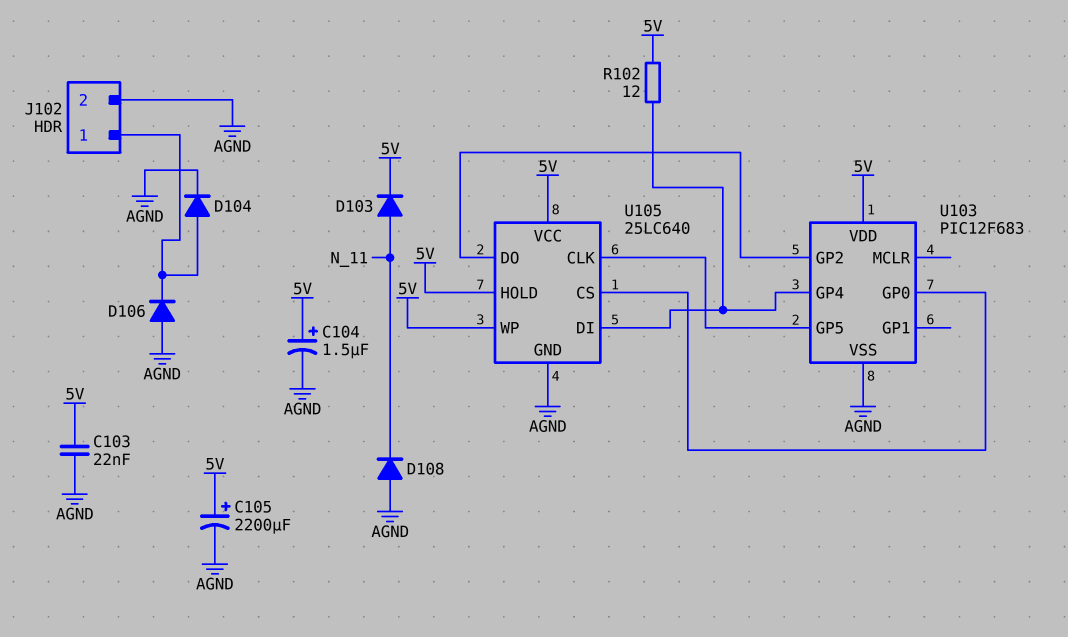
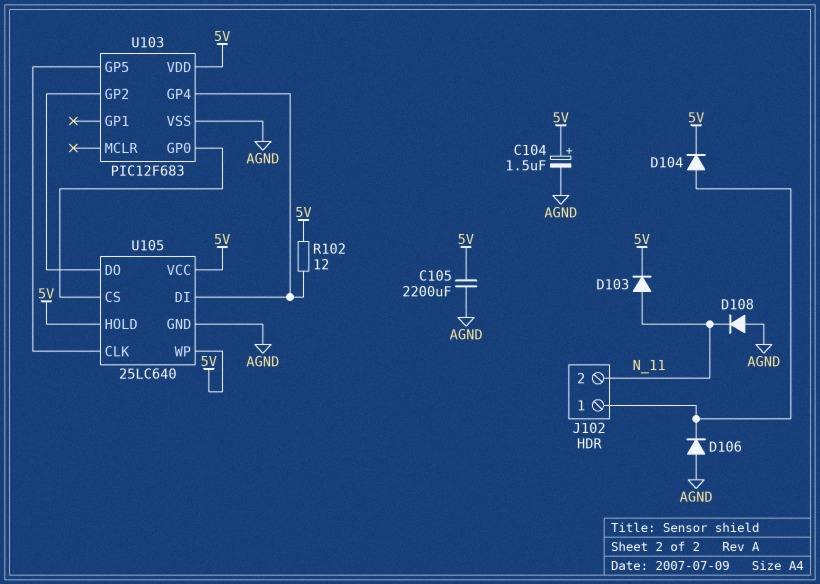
C103: 22nF (5V, AGND) -> none
C105: 2200uF (plus 5V, minus AGND) -> 2200uF (5V, AGND)
D104: diode (A J102/1, K AGND) -> diode (A J102/1, K 5V)
J102 pin 2: AGND -> N_11

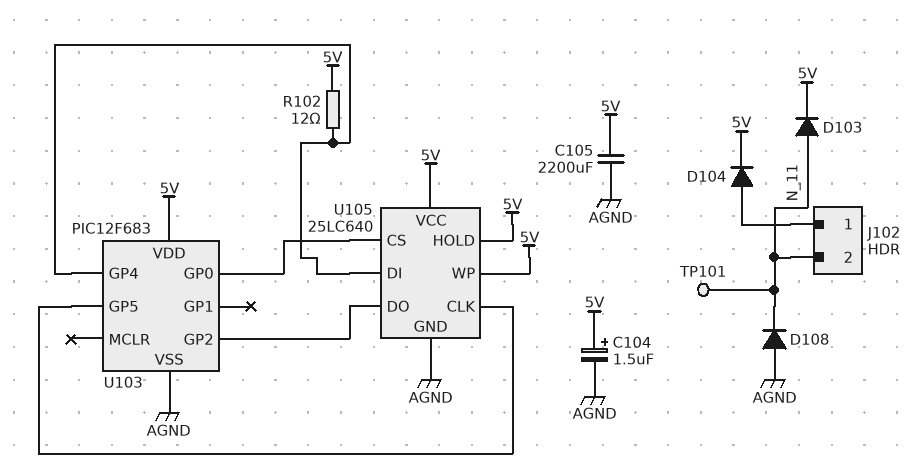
D106: diode (A AGND, K J102/1) -> none
TP101: none -> test point (N_11)

